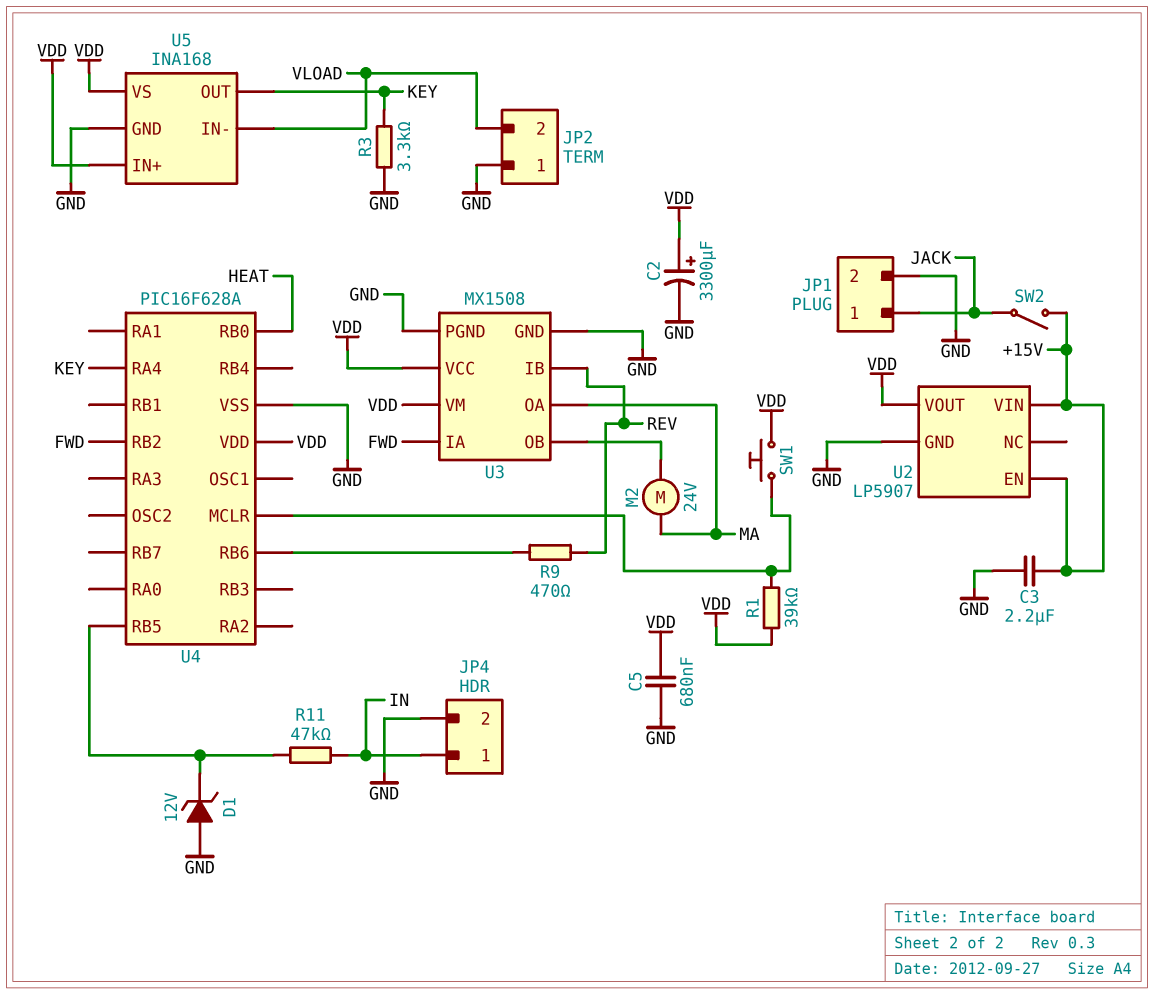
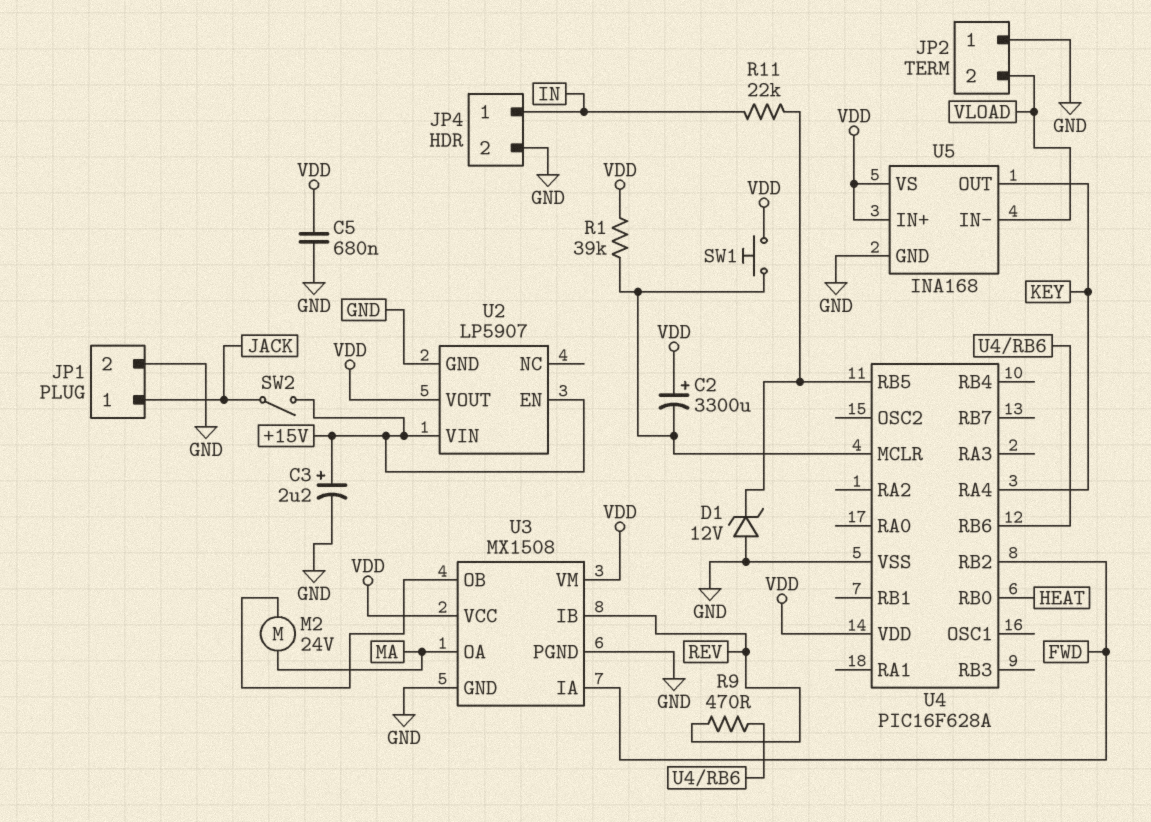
C2: 3300uF (plus VDD, minus GND) -> 3300uF (plus VDD, minus U4/MCLR)
C3: 2.2uF (+15V, GND) -> 2.2uF (plus +15V, minus GND)
R3: 3.3k (GND, KEY) -> none
R11: 47k (IN, U4/RB5) -> 22k (IN, U4/RB5)

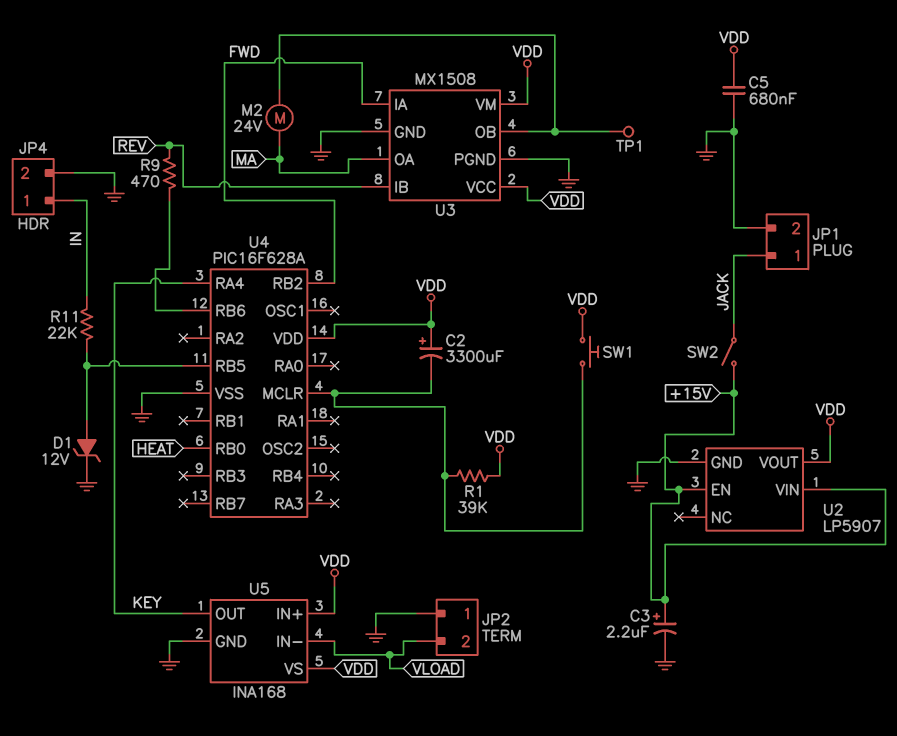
D1: zener 12V (A GND, K U4/RB5) -> zener 12V (A U4/RB5, K GND)
TP1: none -> test point (U3/OB)

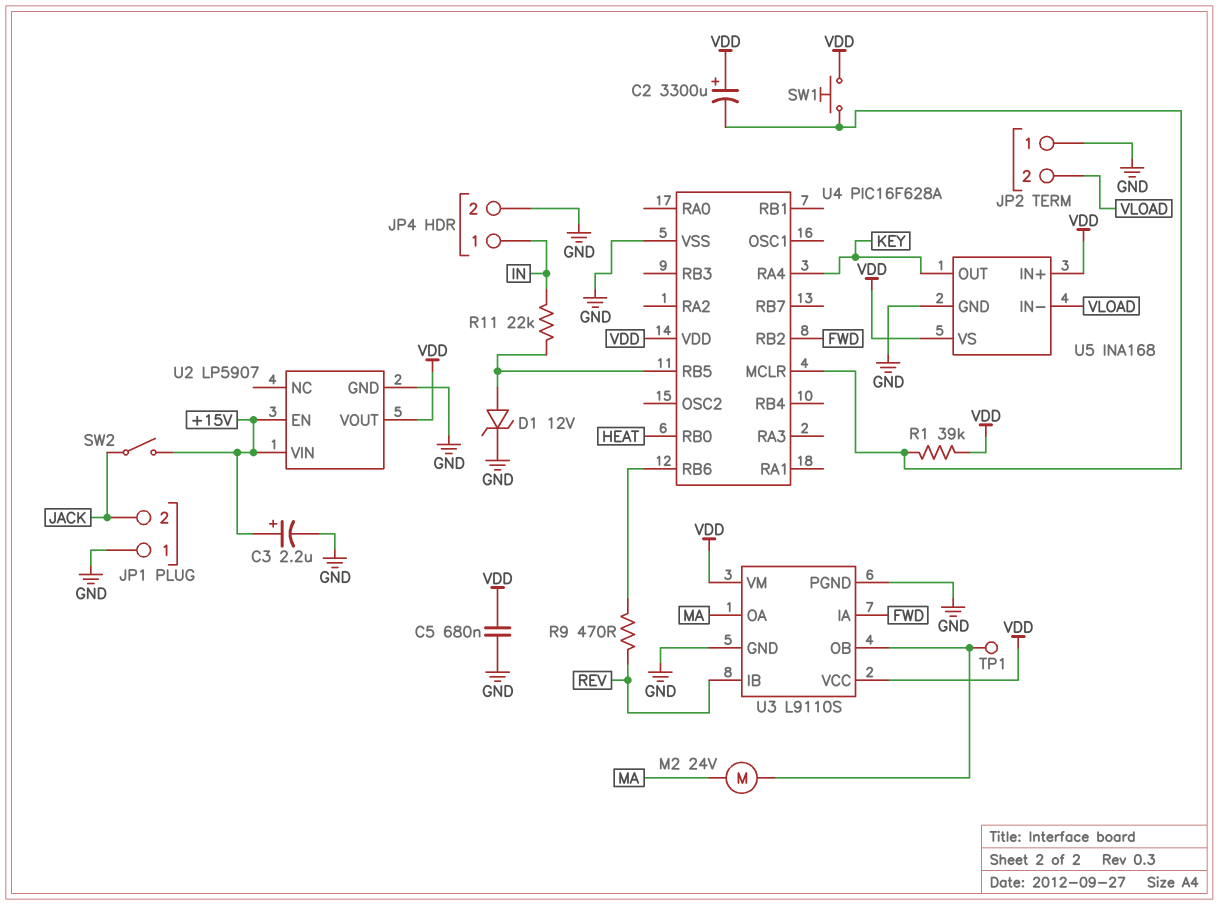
JP1 pin 1: JACK -> GND
JP1 pin 2: GND -> JACK
U3: MX1508 -> L9110S

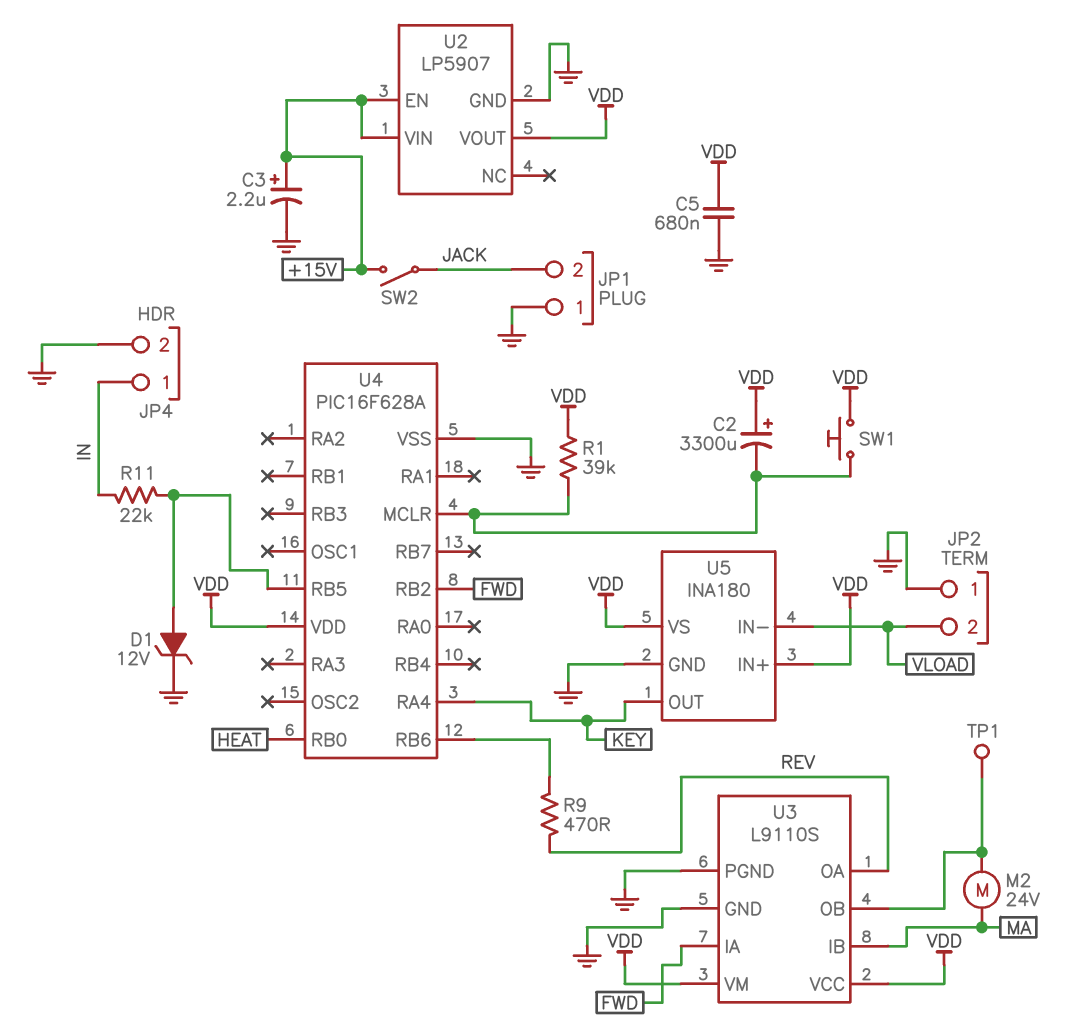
U3 pin IB: REV -> MA
U3 pin OA: MA -> REV
U5: INA168 -> INA180

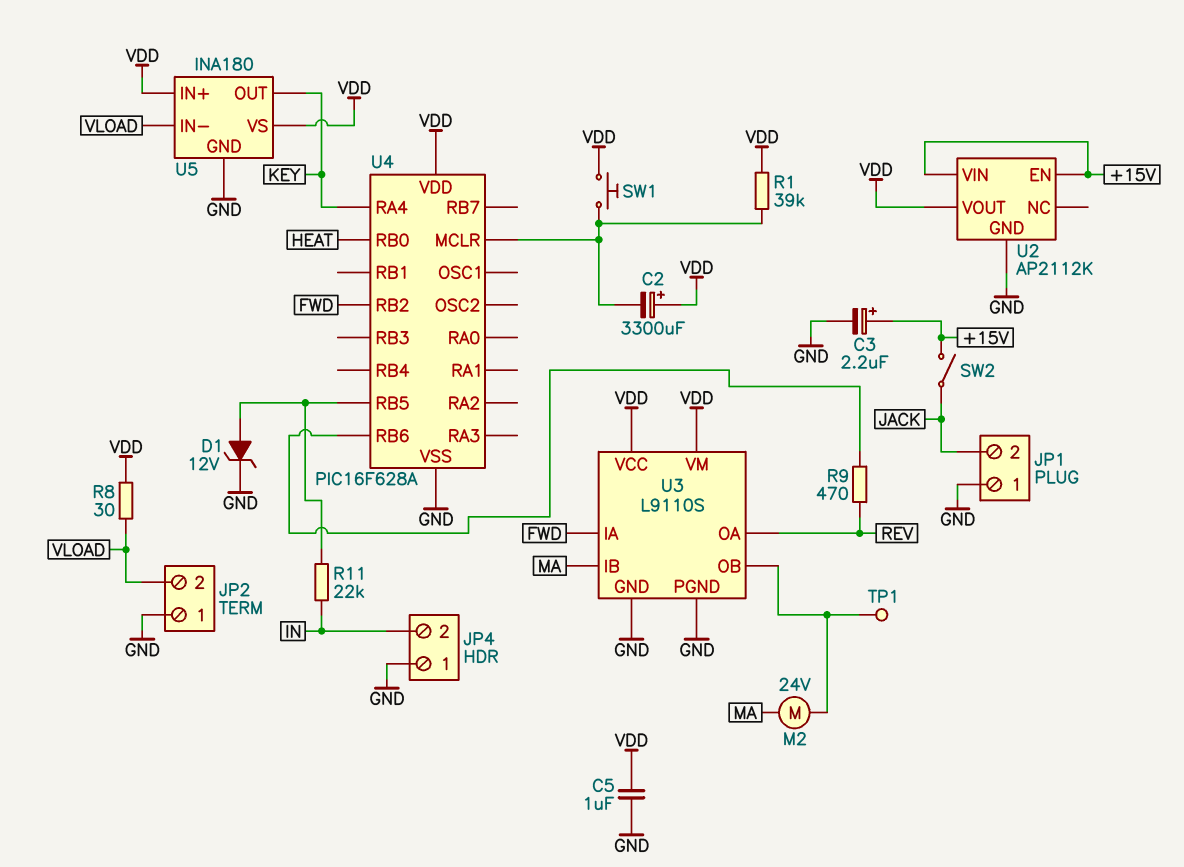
C5: 680nF (GND, VDD) -> 1uF (GND, VDD)
JP4 pin 1: IN -> GND
JP4 pin 2: GND -> IN
R8: none -> 30 (VDD, VLOAD)
U2: LP5907 -> AP2112K

